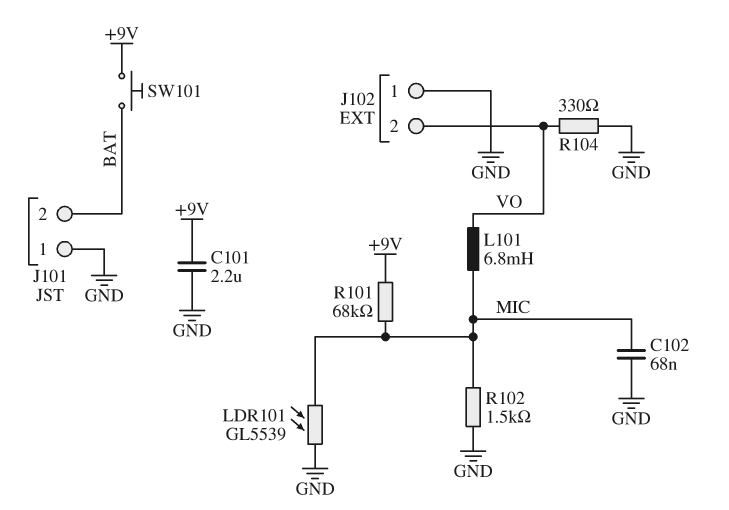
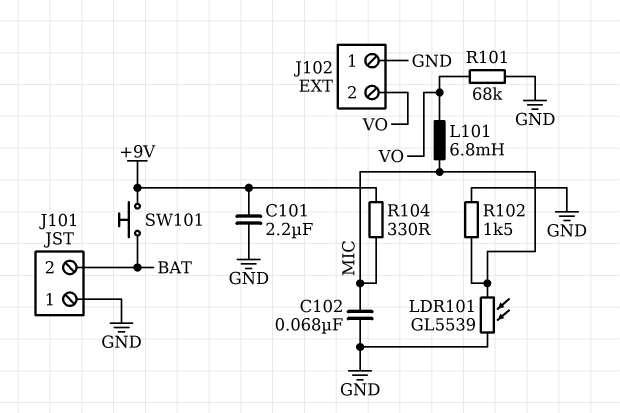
R101: 68k (+9V, MIC) -> 68k (GND, VO)
R104: 330 (GND, VO) -> 330 (+9V, MIC)

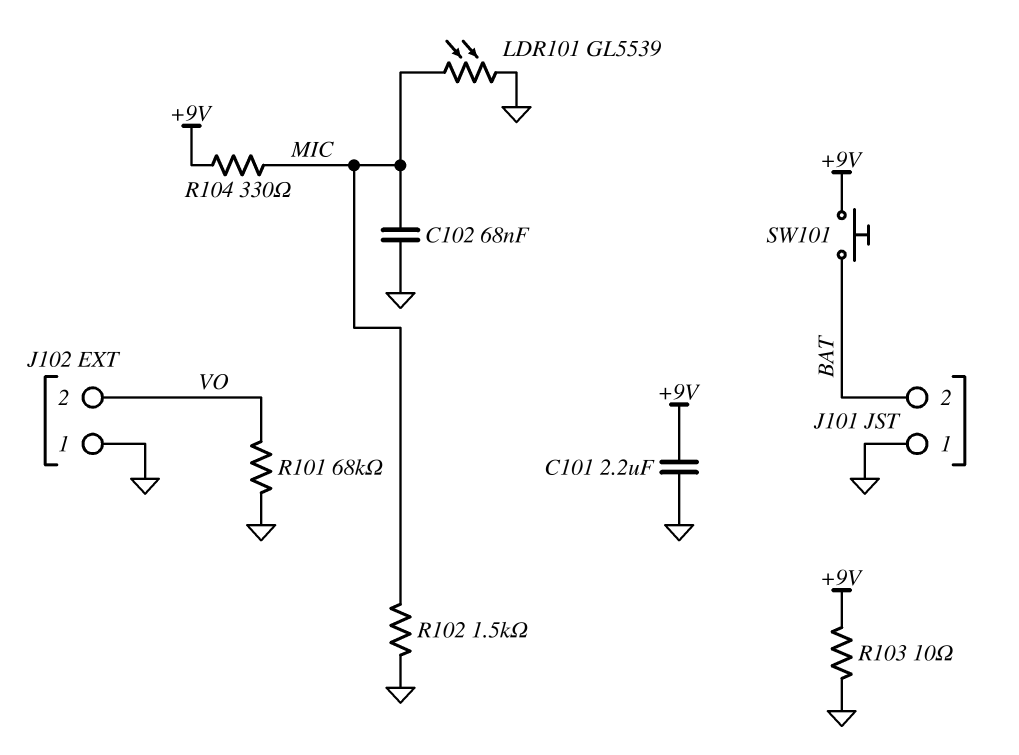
L101: 6.8mH (MIC, VO) -> none
R103: none -> 10 (+9V, GND)

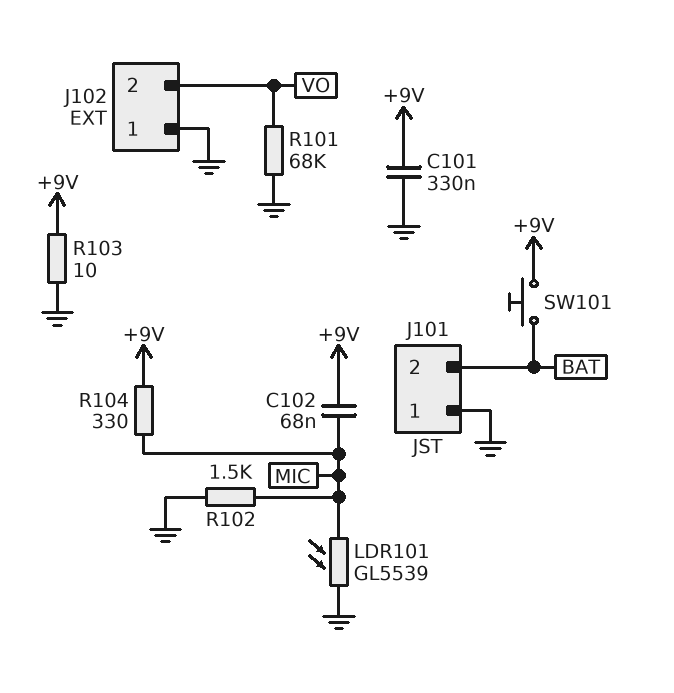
C101: 2.2uF (+9V, GND) -> 330nF (+9V, GND)
C102: 68nF (GND, MIC) -> 68nF (+9V, MIC)

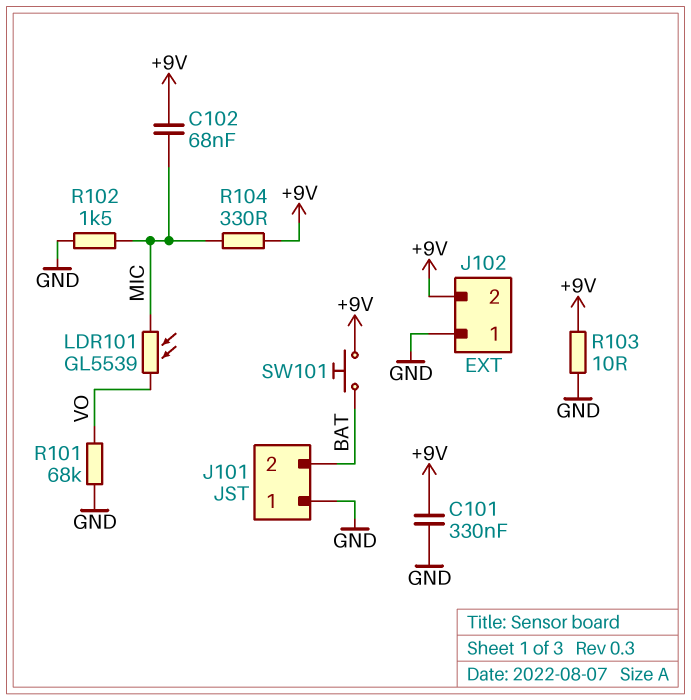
J102 pin 2: VO -> +9V
LDR101: GL5539 (GND, MIC) -> GL5539 (MIC, VO)

